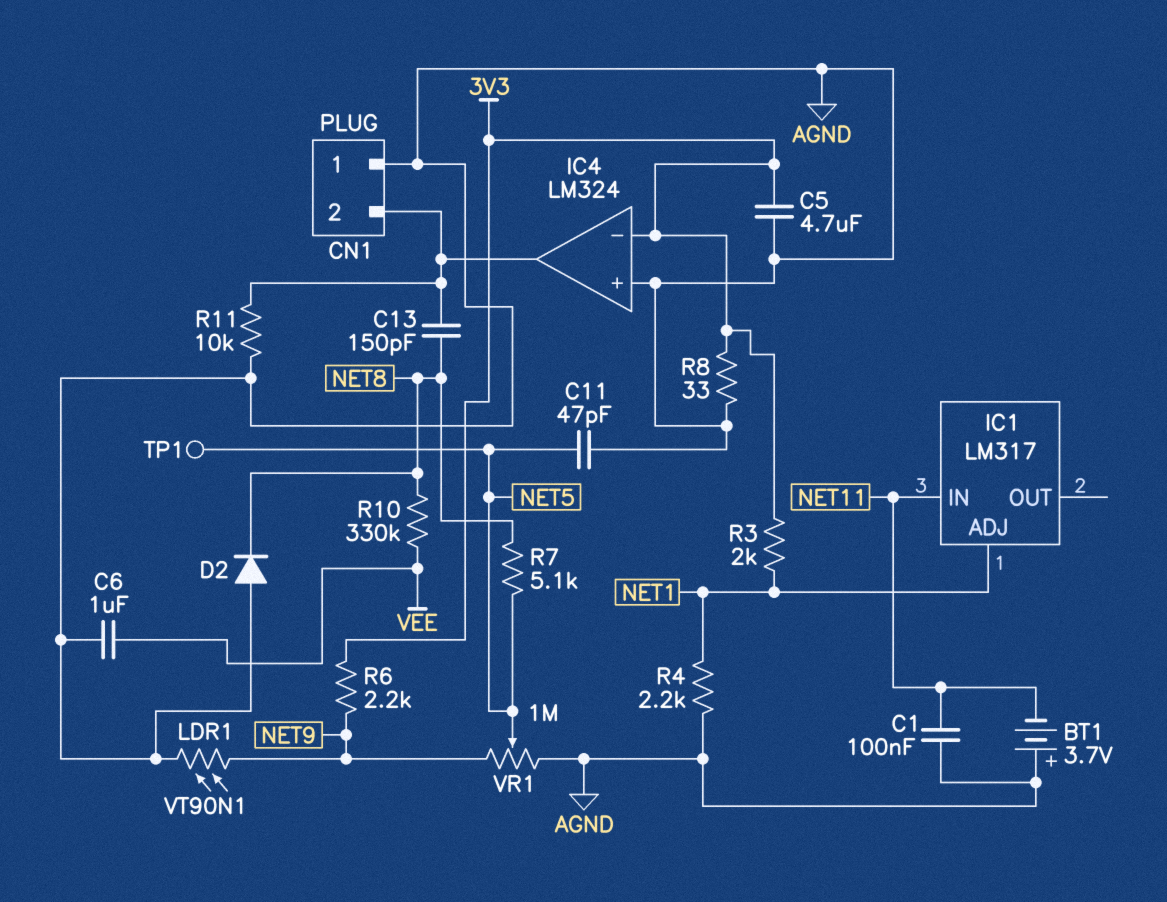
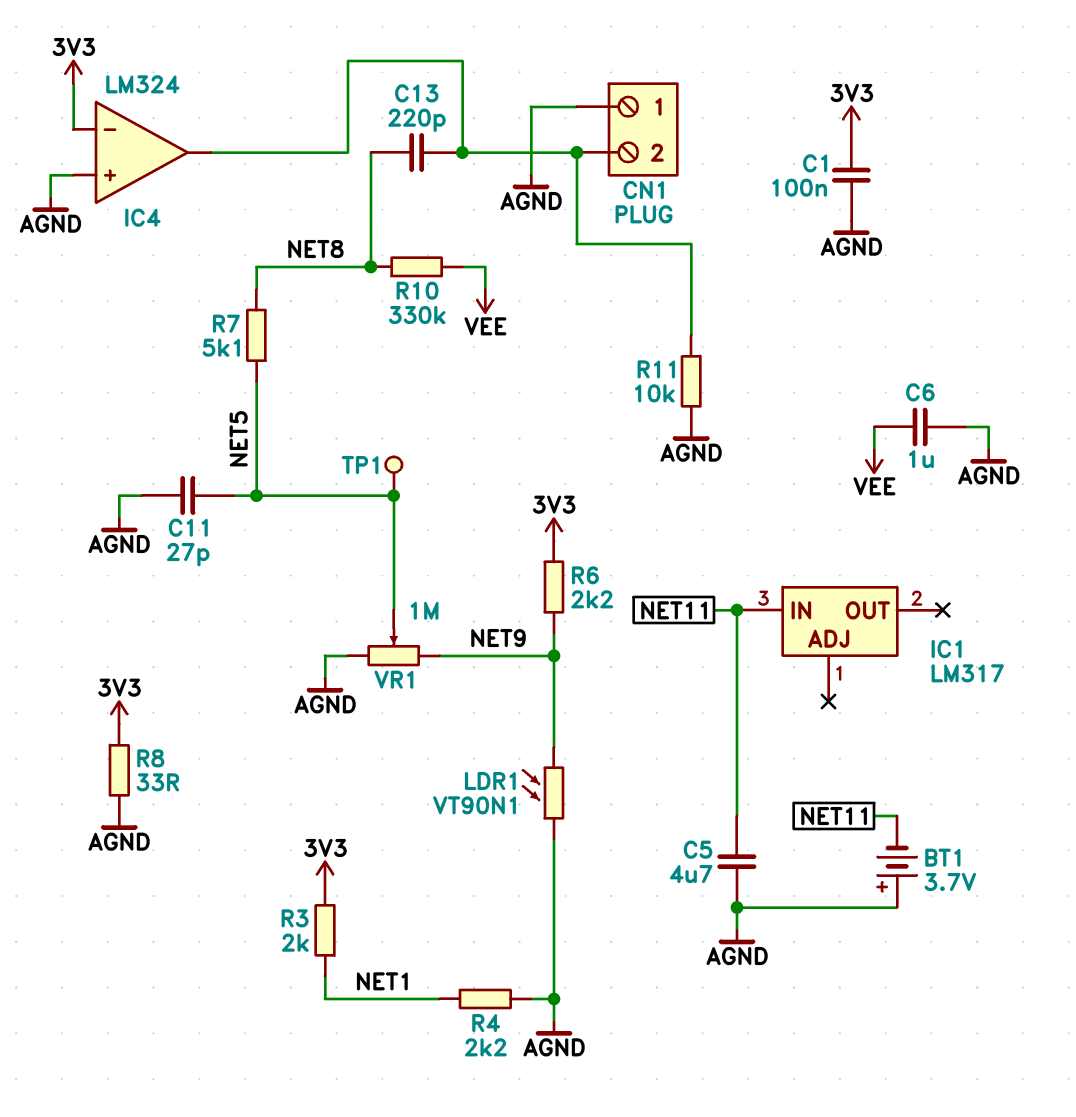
C1: 100nF (AGND, NET11) -> 100nF (3V3, AGND)
C5: 4.7uF (3V3, AGND) -> 4.7uF (AGND, NET11)
C11: 47pF (AGND, NET5) -> 27pF (AGND, NET5)
C13: 150pF (CN1/2, NET8) -> 220pF (CN1/2, NET8)
D2: diode (A AGND, K NET8) -> none
IC1 pin ADJ: NET1 -> none

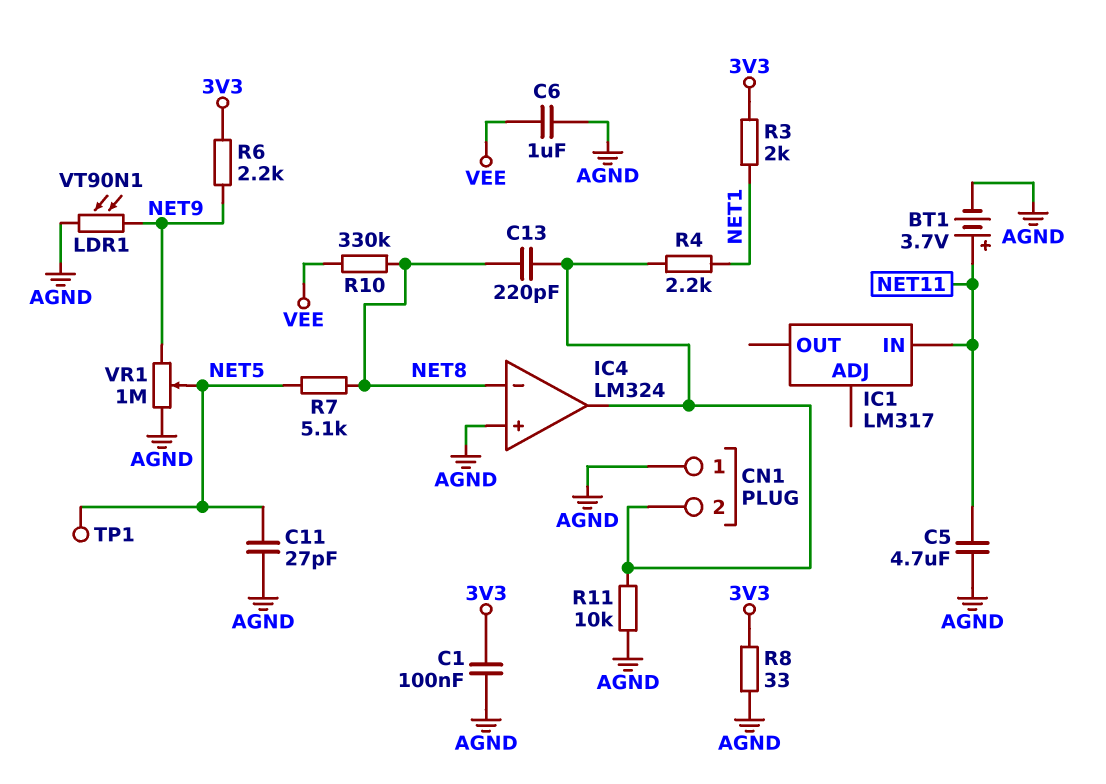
BT1: 3.7V (plus AGND, minus NET11) -> 3.7V (plus NET11, minus AGND)
IC4 pin in-: 3V3 -> NET8
R4: 2.2k (AGND, NET1) -> 2.2k (CN1/2, NET1)

